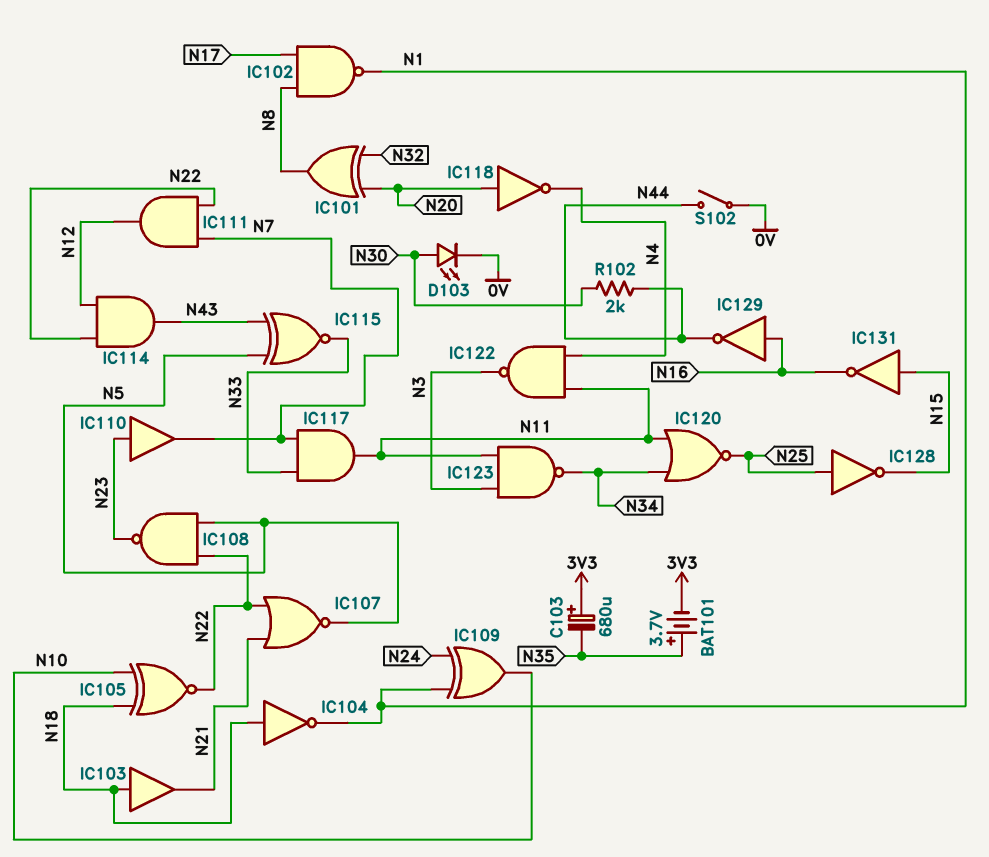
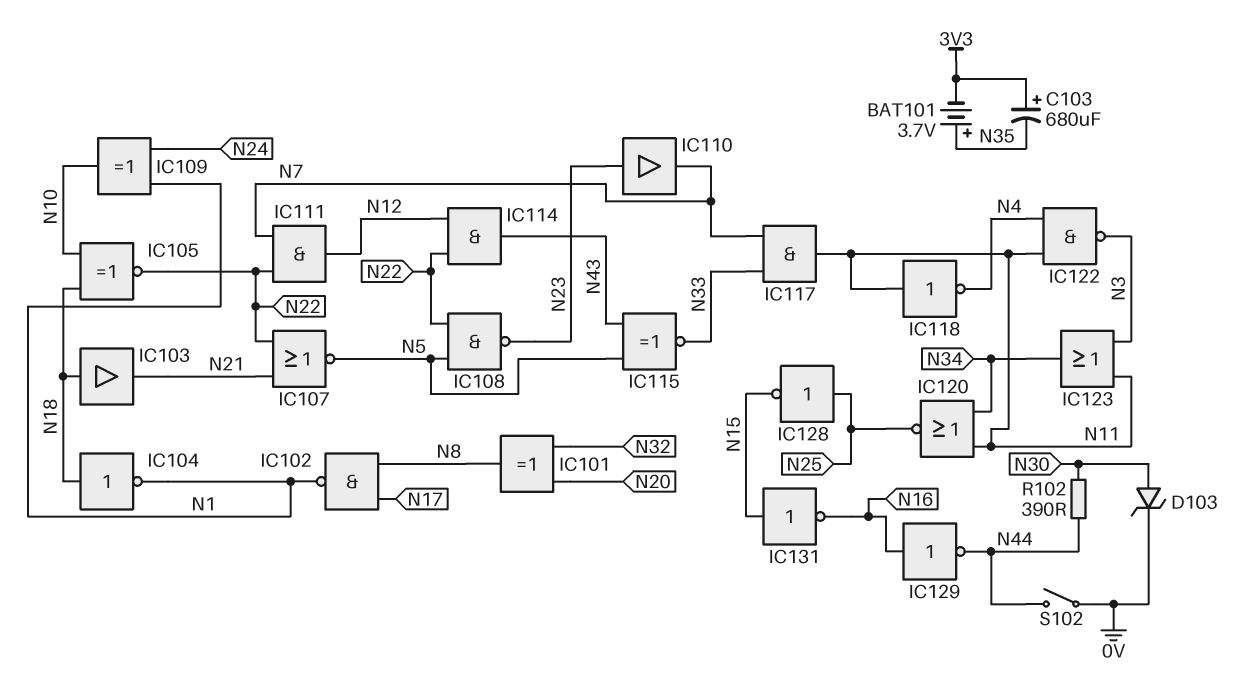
D103: LED (A N30, K 0V) -> zener (A N30, K 0V)
IC118: NOT (in N20, out N4) -> NOT (in N11, out N4)
IC123: NAND (in N3, in N11, out N34) -> OR (in N3, in N11, out N34)
R102: 2k (N30, N44) -> 390 (N30, N44)

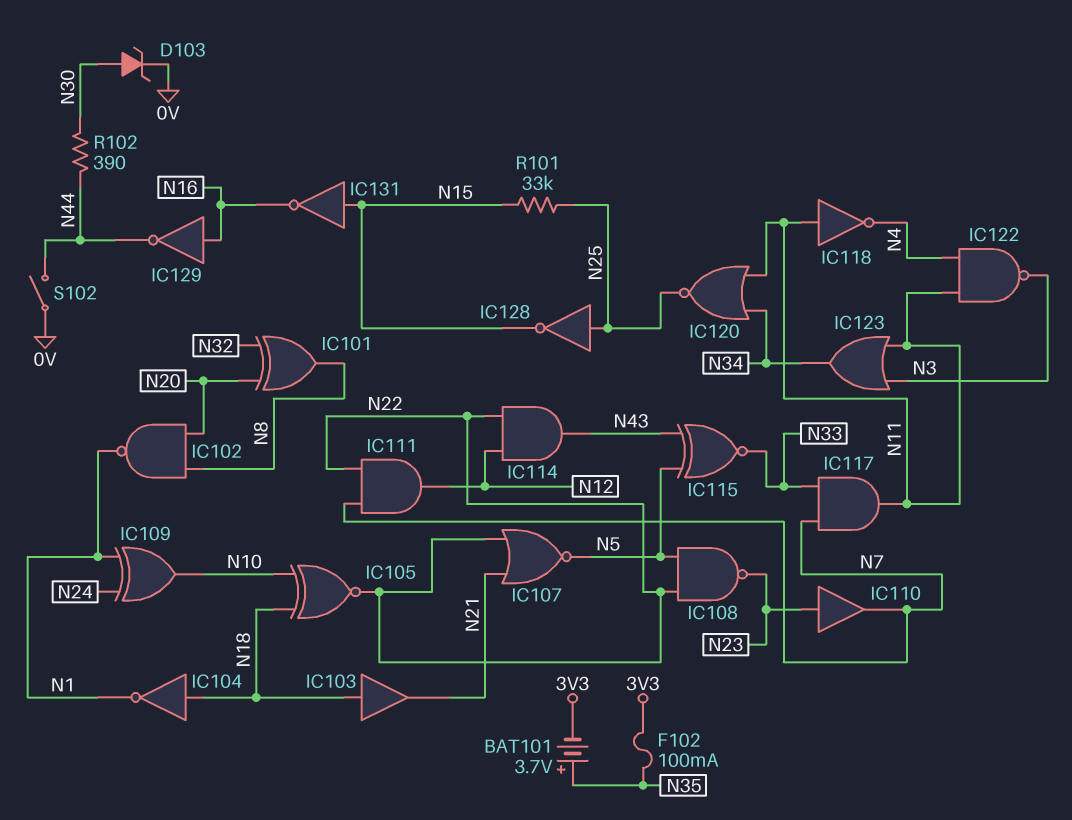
C103: 680uF (plus 3V3, minus N35) -> none
F102: none -> 100mA (3V3, N35)
IC102: NAND (in N8, in N17, out N1) -> NAND (in N8, in N20, out N1)
R101: none -> 33k (N15, N25)

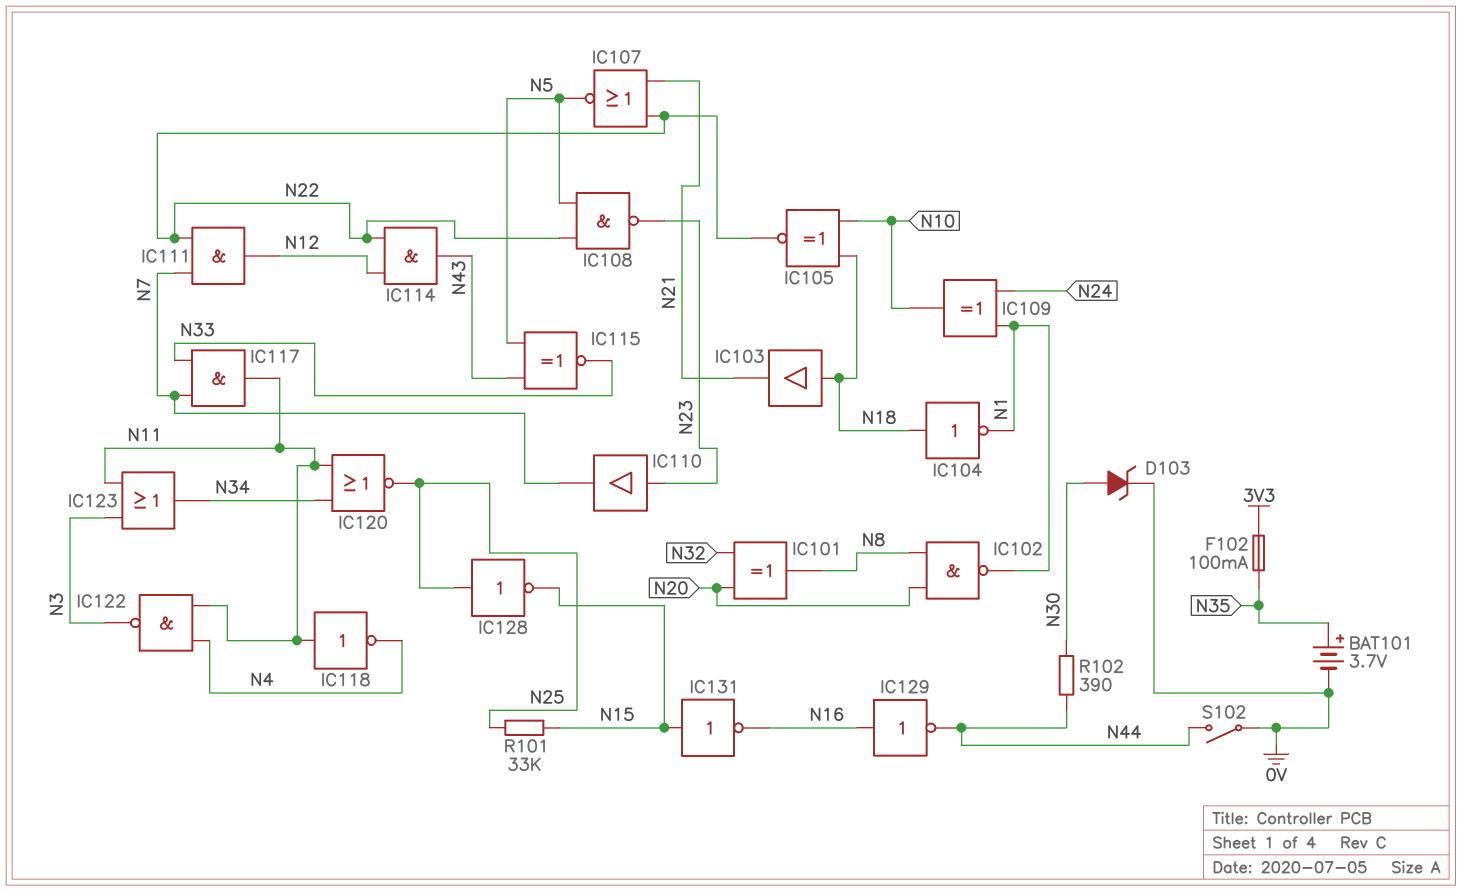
BAT101: 3.7V (plus N35, minus 3V3) -> 3.7V (plus N35, minus 0V)

